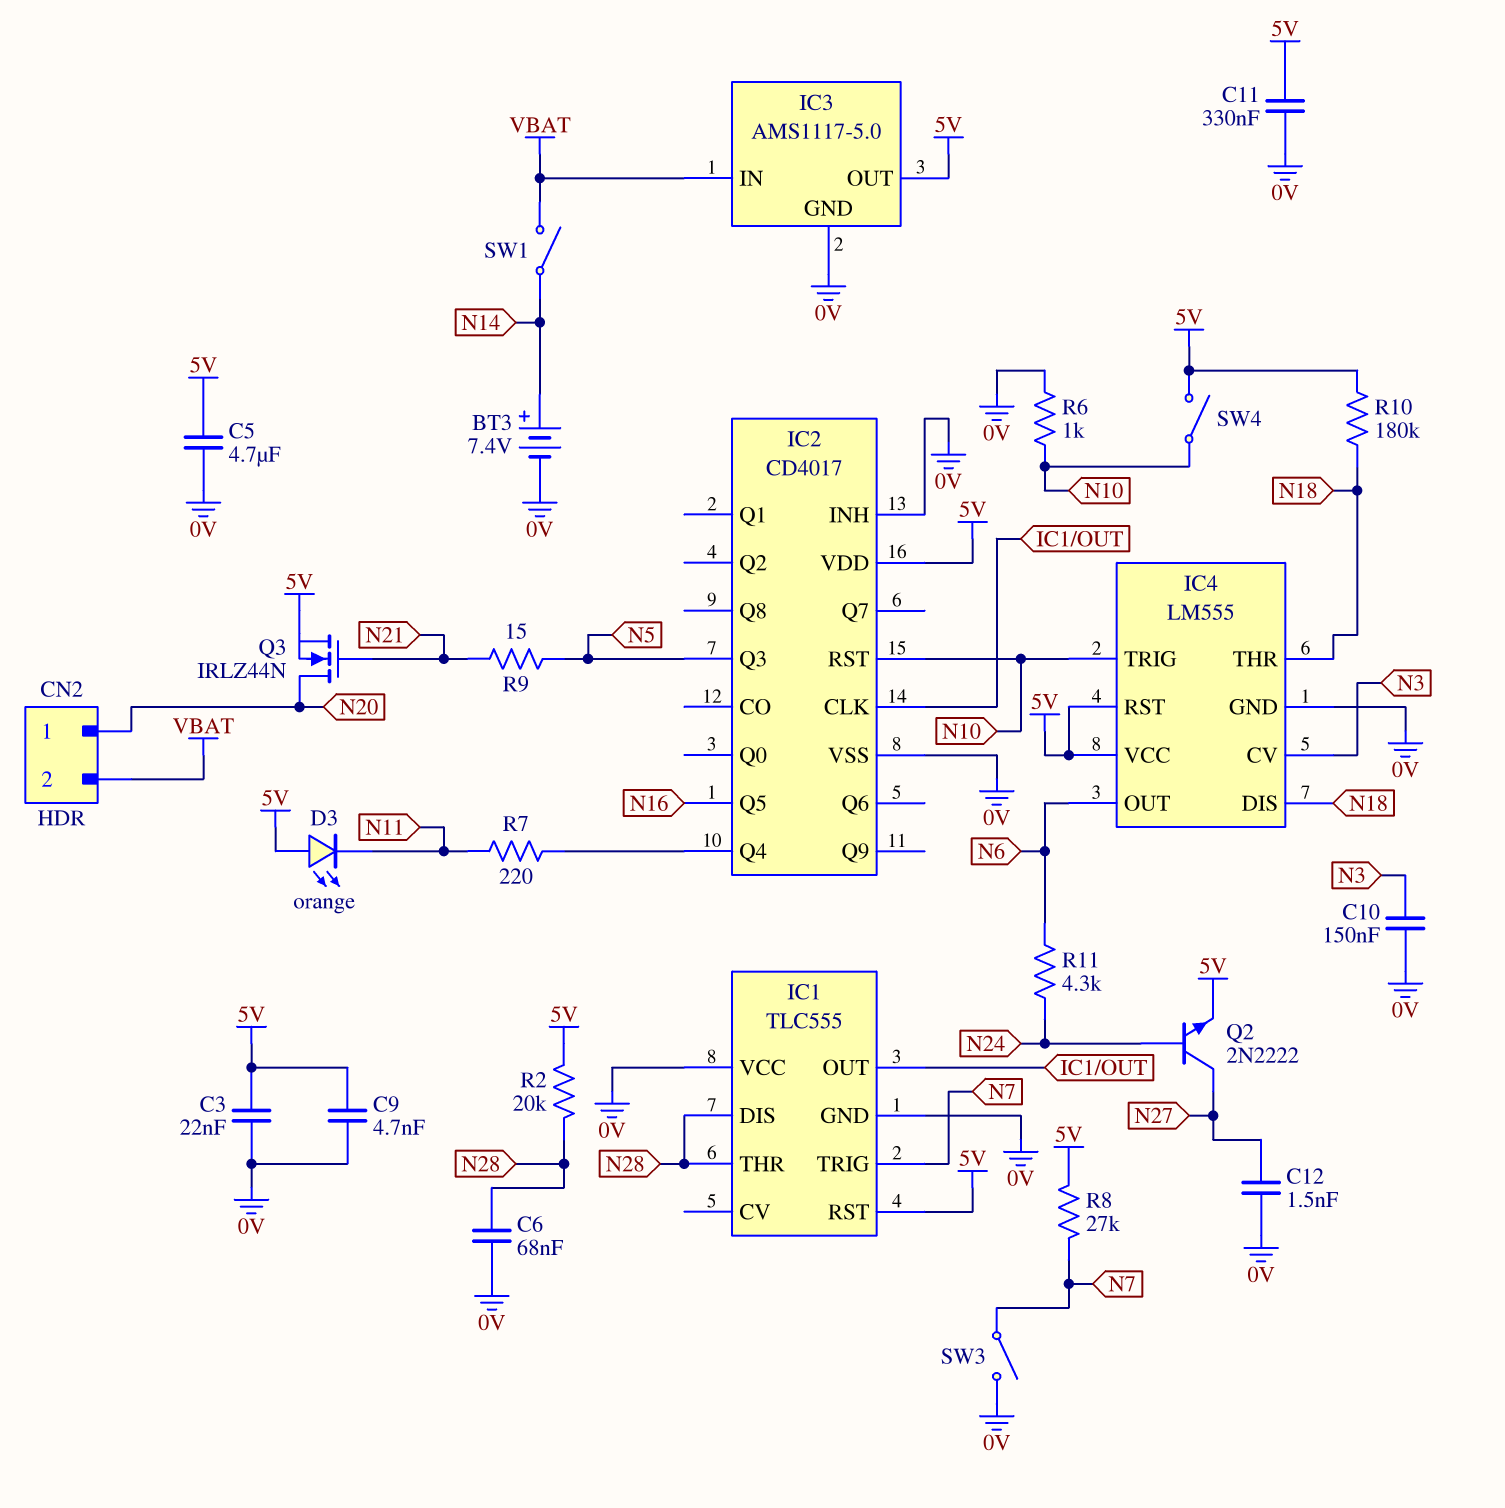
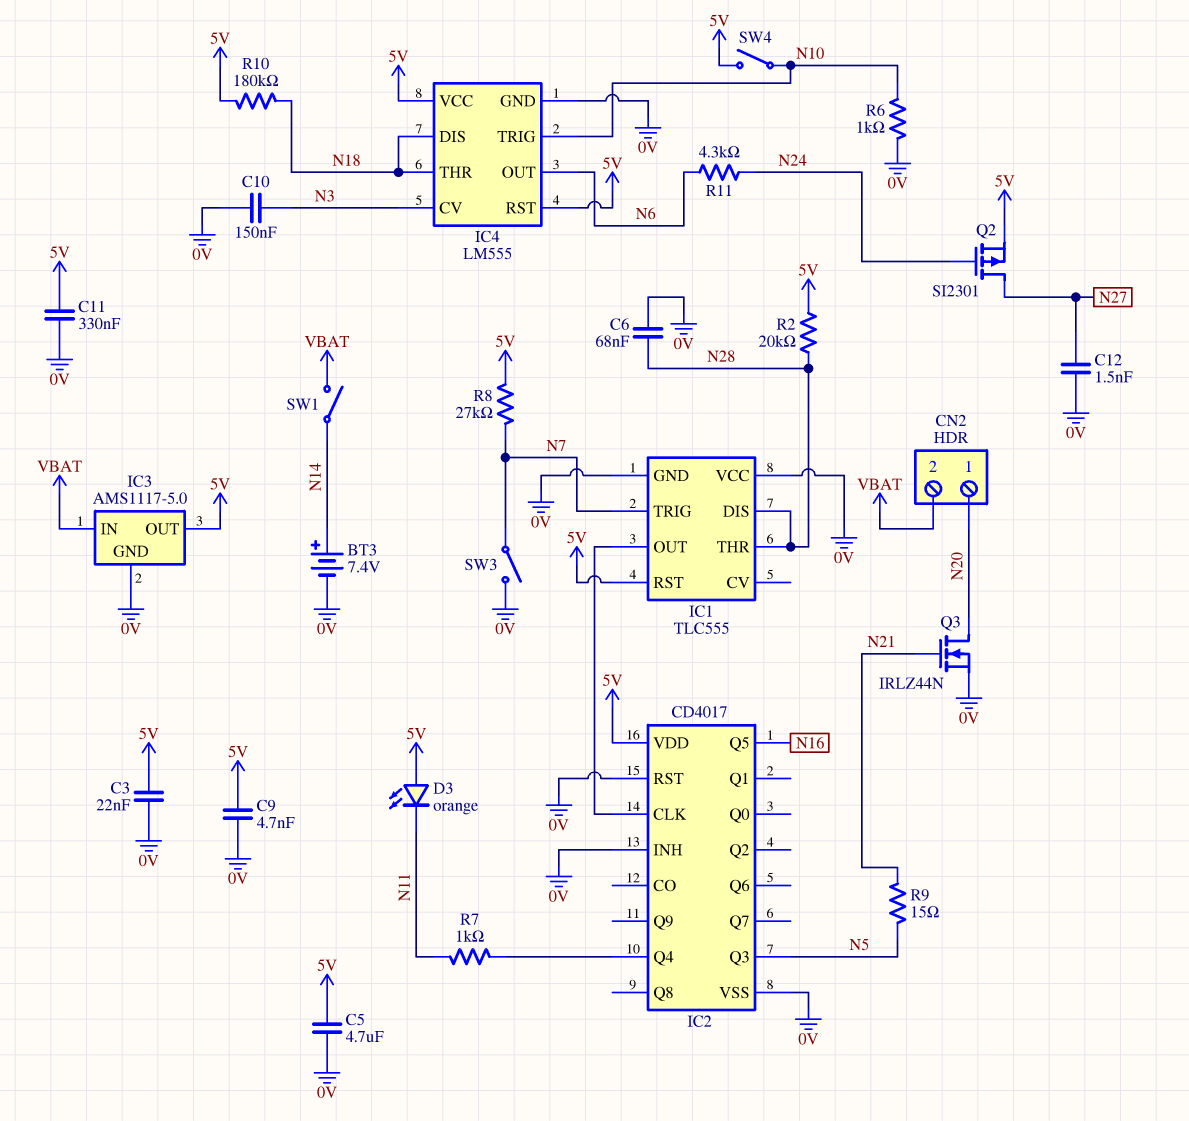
IC2 pin RST: N10 -> 0V
Q2: NPN 2N2222 (B N24, C N27, E 5V) -> PMOS SI2301 (G N24, D N27, S 5V)
Q3: NMOS IRLZ44N (G N21, D N20, S 5V) -> NMOS IRLZ44N (G N21, D N20, S 0V)
R7: 220 (IC2/Q4, N11) -> 1k (IC2/Q4, N11)

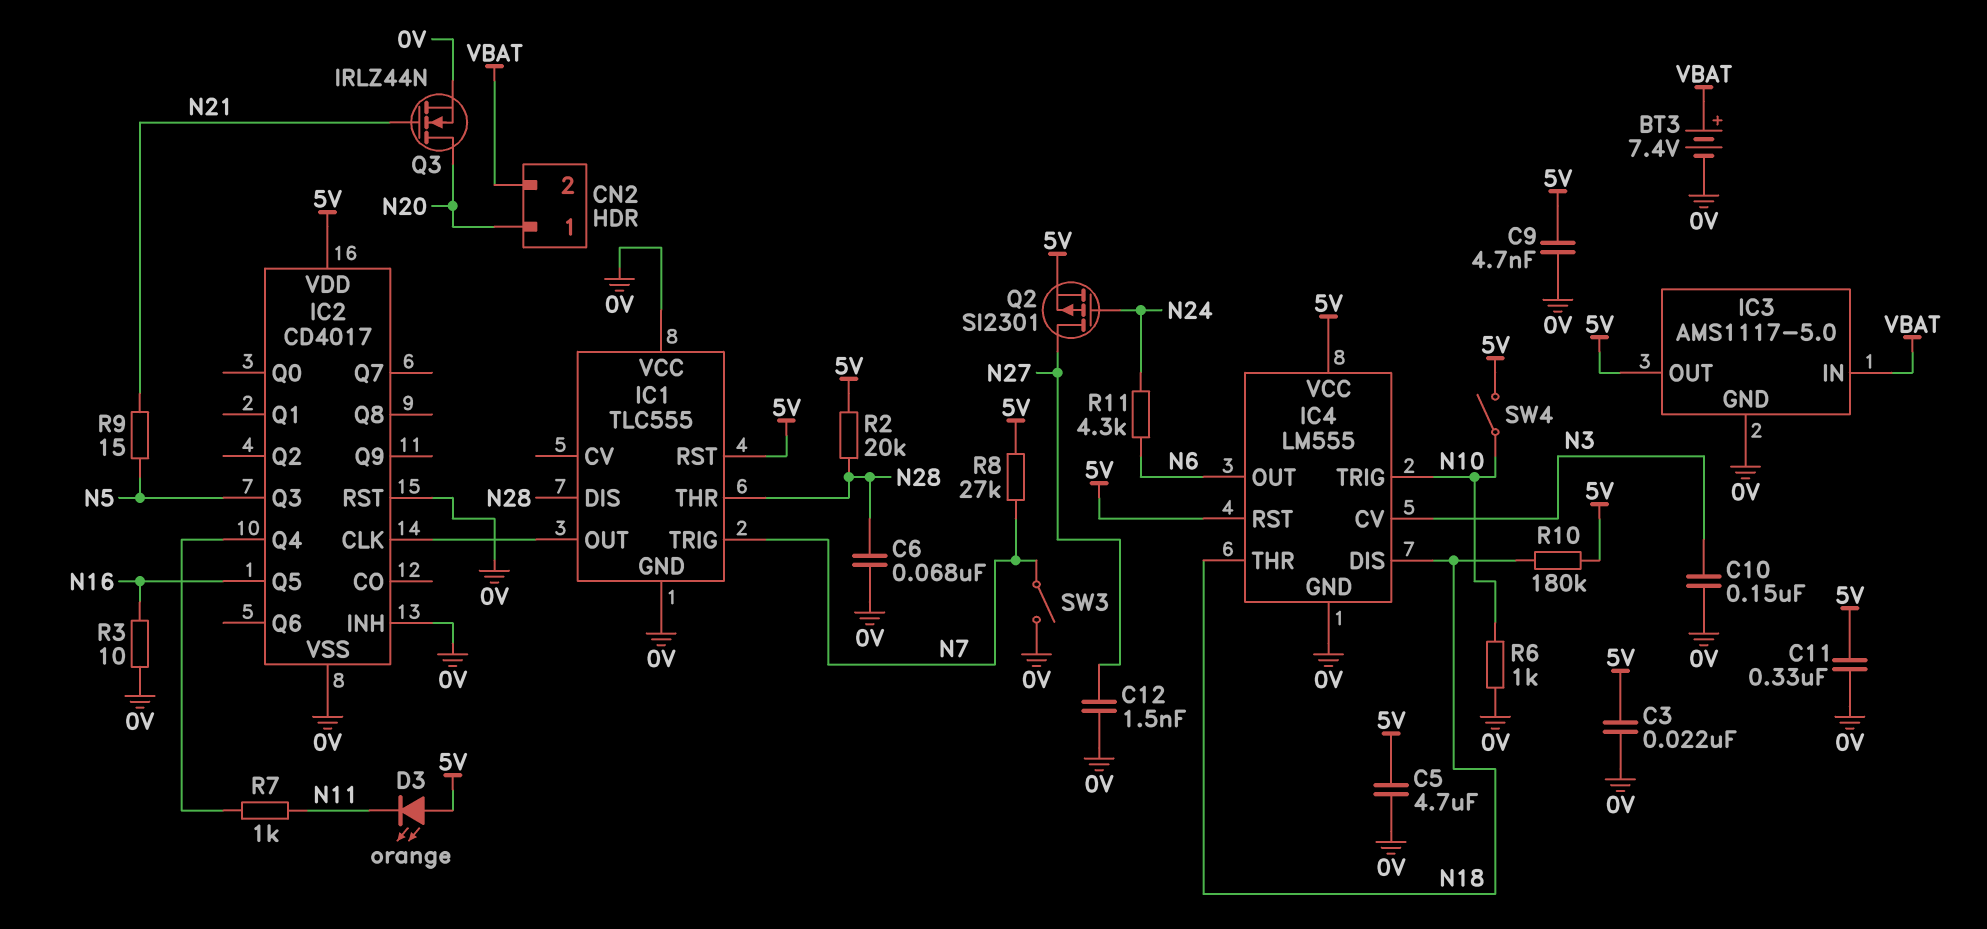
BT3: 7.4V (plus N14, minus 0V) -> 7.4V (plus VBAT, minus 0V)
R3: none -> 10 (0V, N16)
SW1: switch (N14, VBAT) -> none

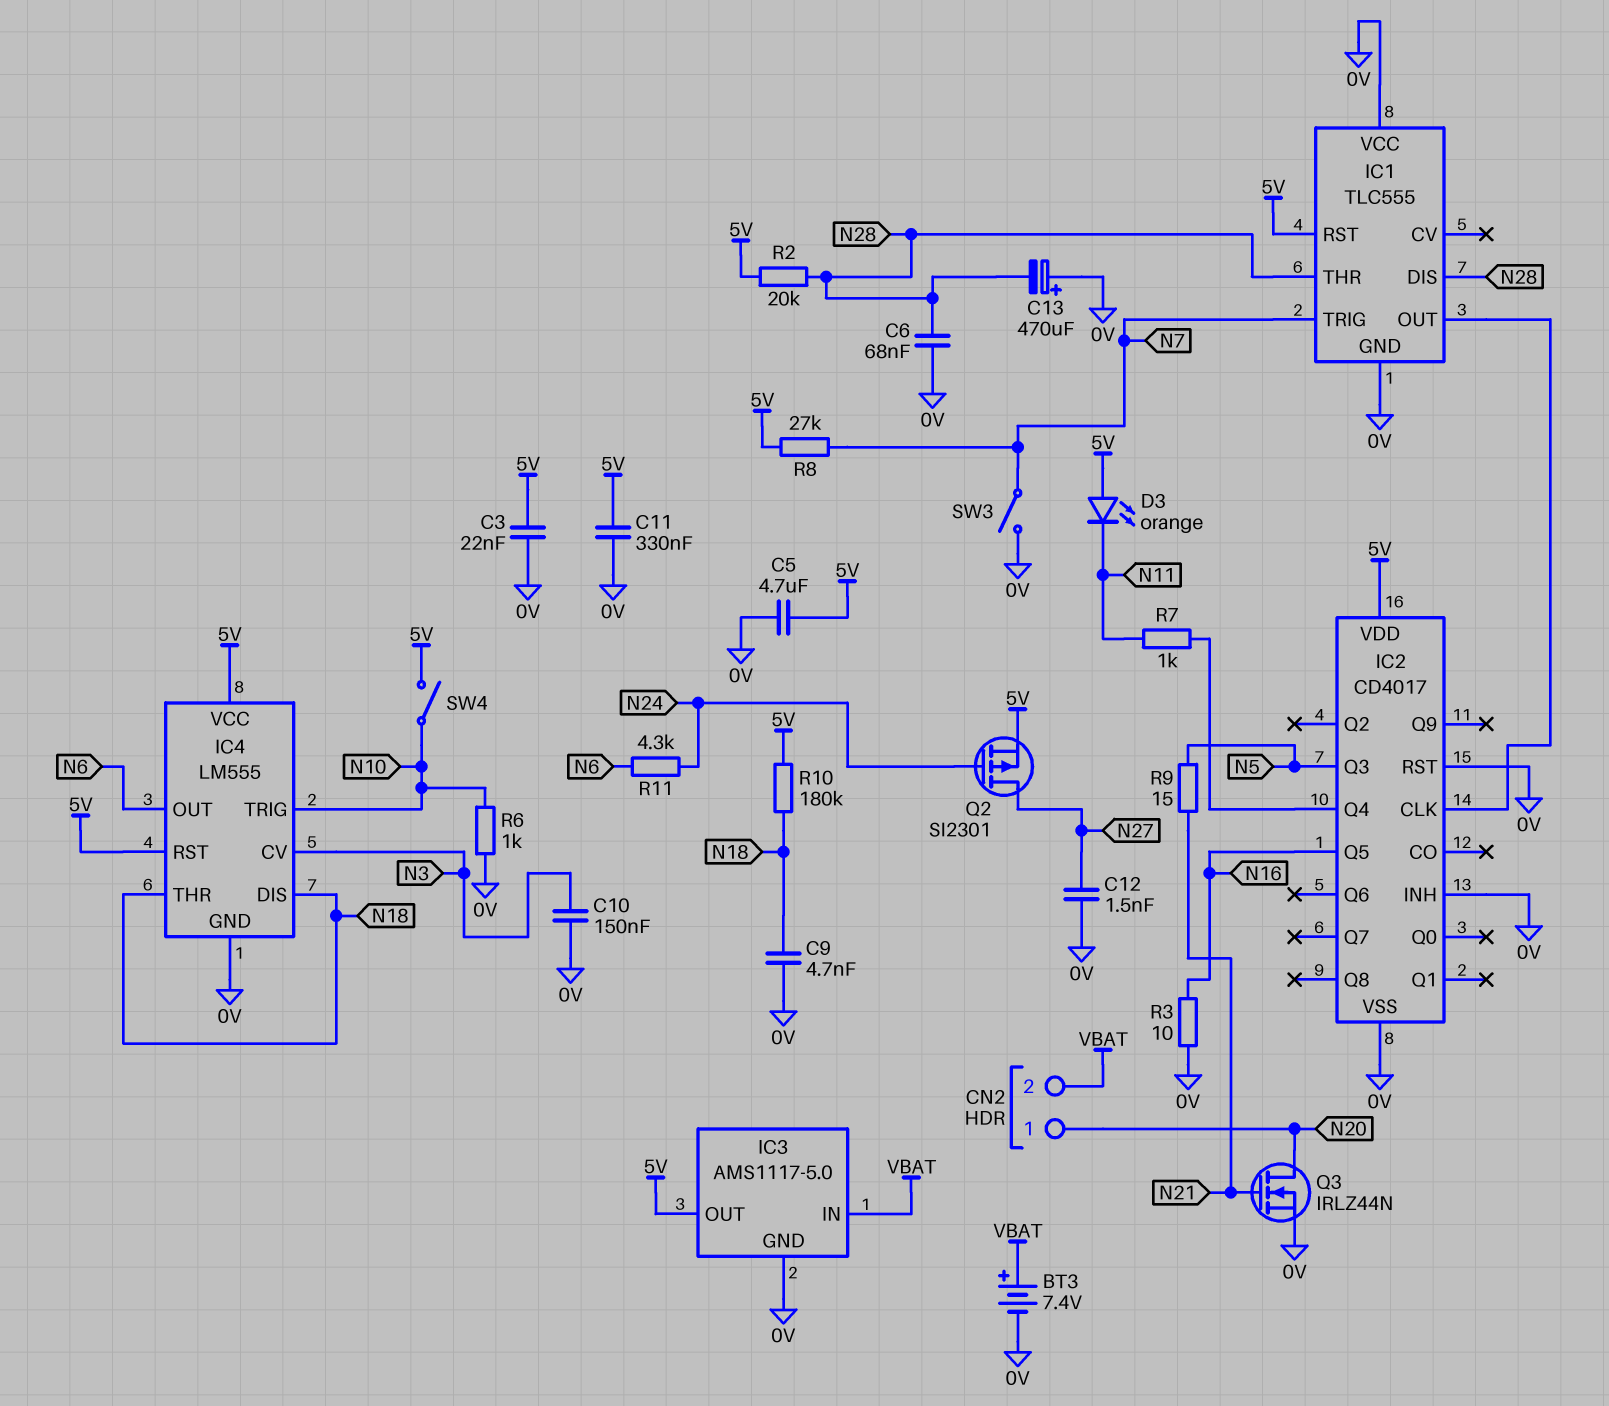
C9: 4.7nF (0V, 5V) -> 4.7nF (0V, N18)
C13: none -> 470uF (plus 0V, minus N28)

